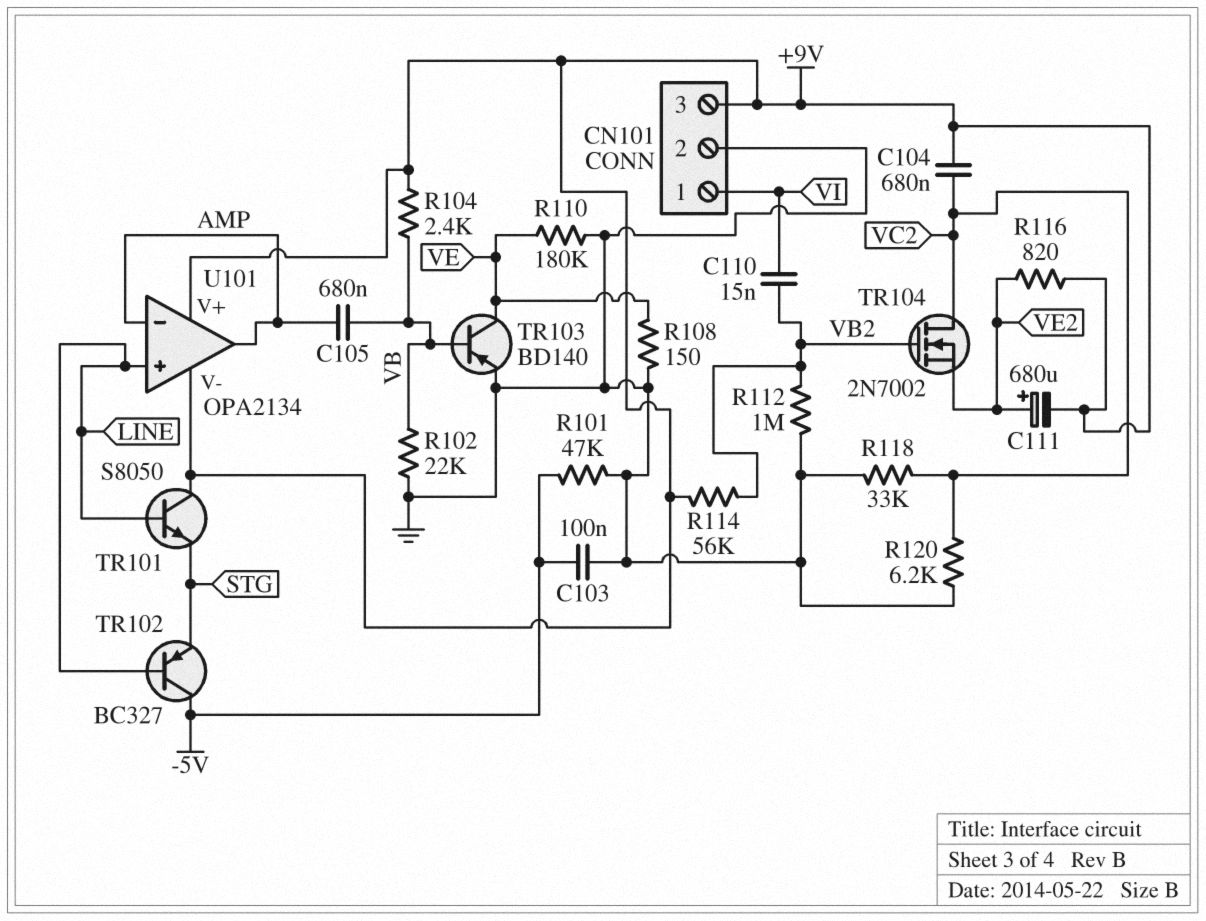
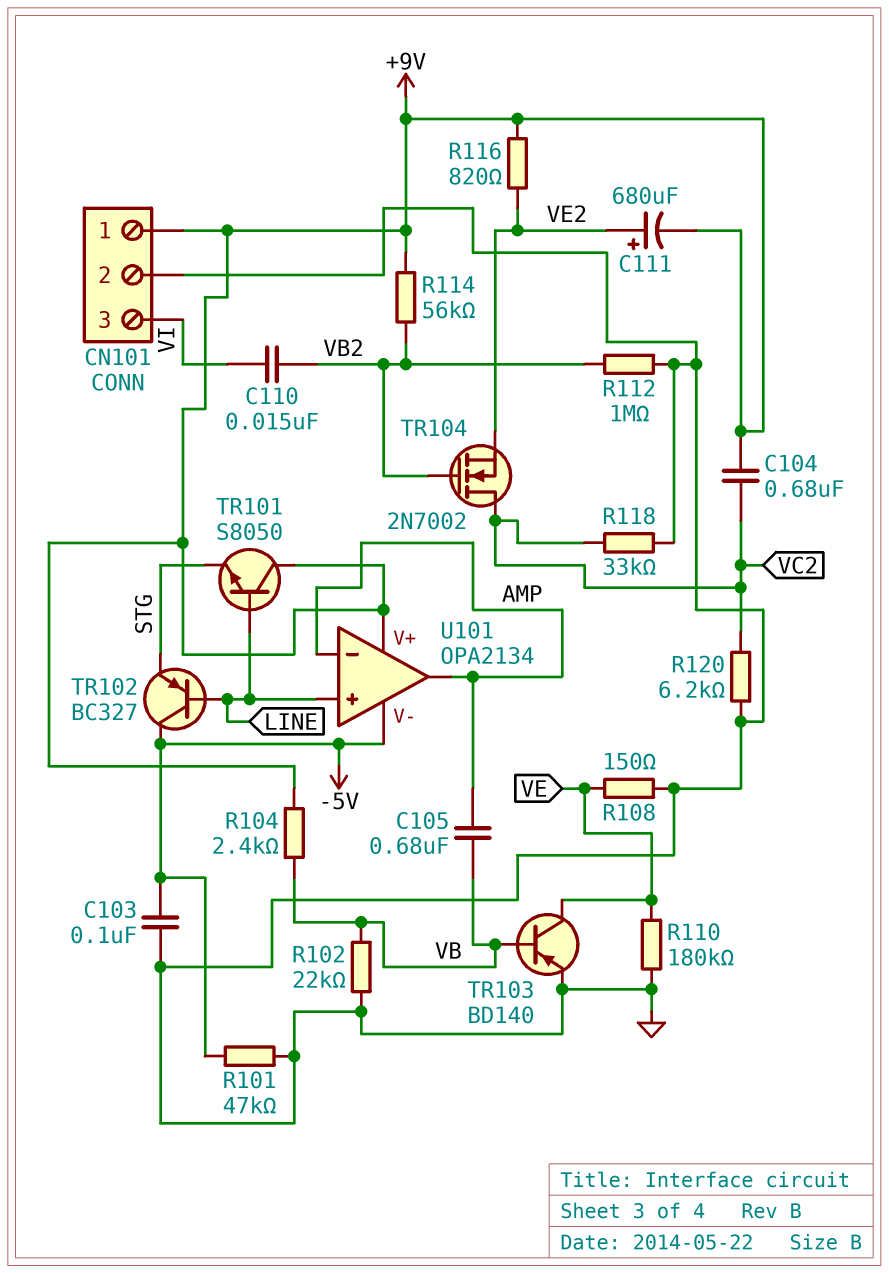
CN101 pin 1: VI -> +9V
CN101 pin 3: +9V -> VI
U101 pin V-: +9V -> -5V

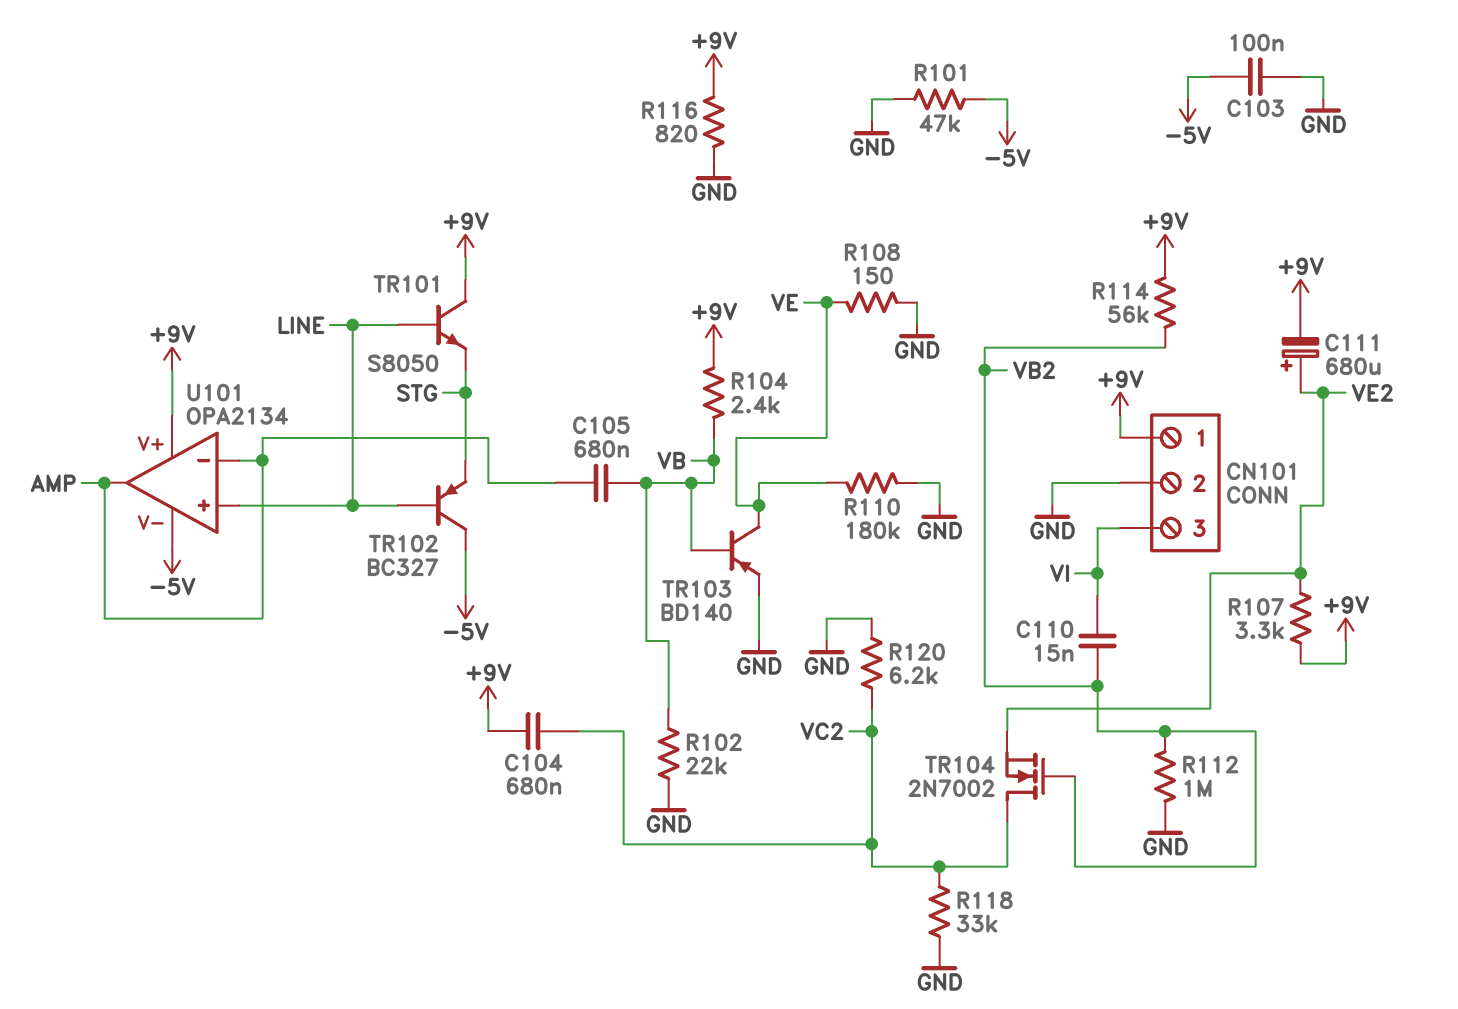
R107: none -> 3.3k (+9V, VE2)
R116: 820 (+9V, VE2) -> 820 (+9V, GND)

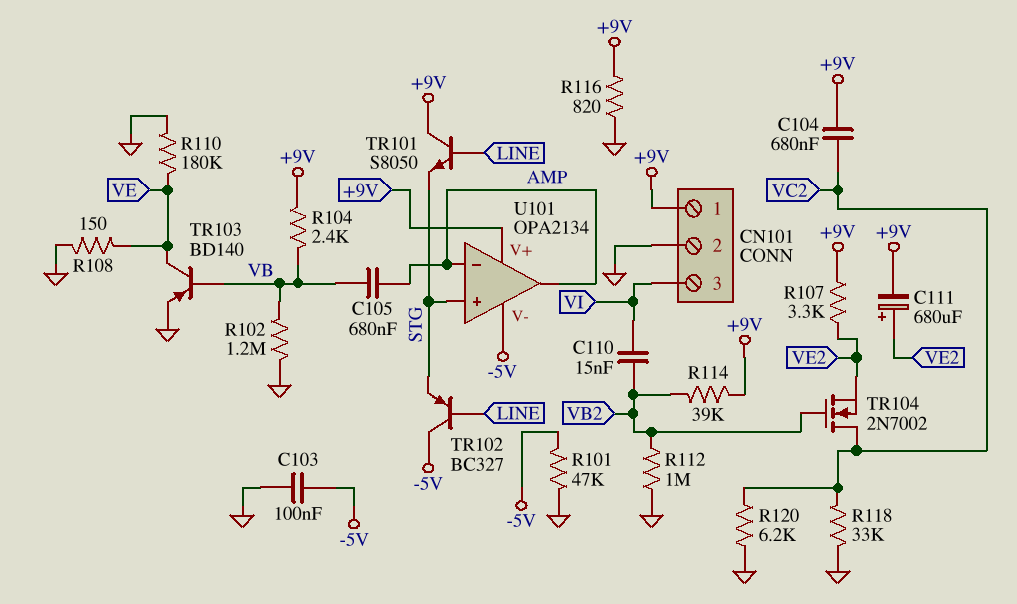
R102: 22k (GND, VB) -> 1.2M (GND, VB)
R114: 56k (+9V, VB2) -> 39k (+9V, VB2)
U101 pin in+: LINE -> STG

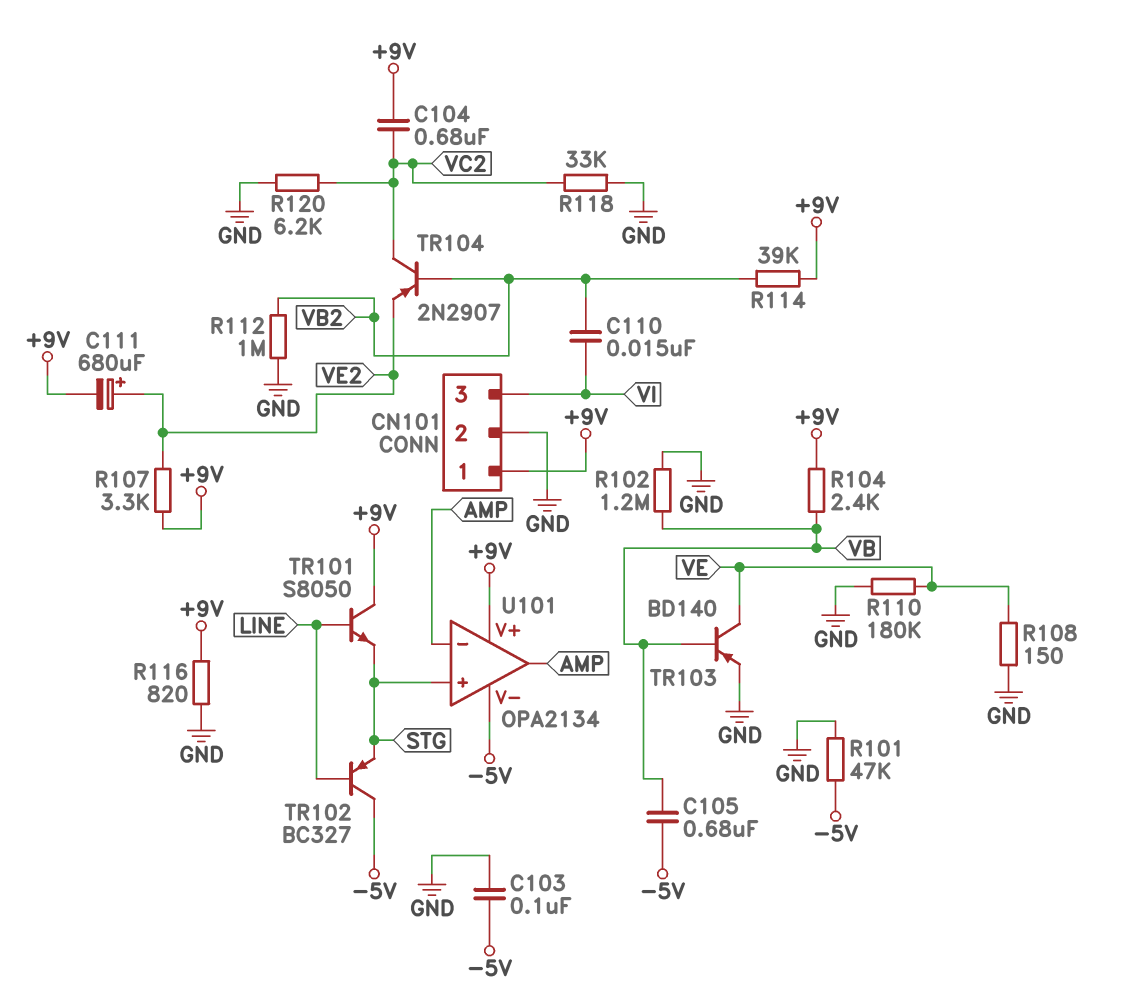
C105: 680nF (AMP, VB) -> 680nF (-5V, VB)
TR104: NMOS 2N7002 (G VB2, D VC2, S VE2) -> PNP 2N2907 (B VB2, C VC2, E VE2)

